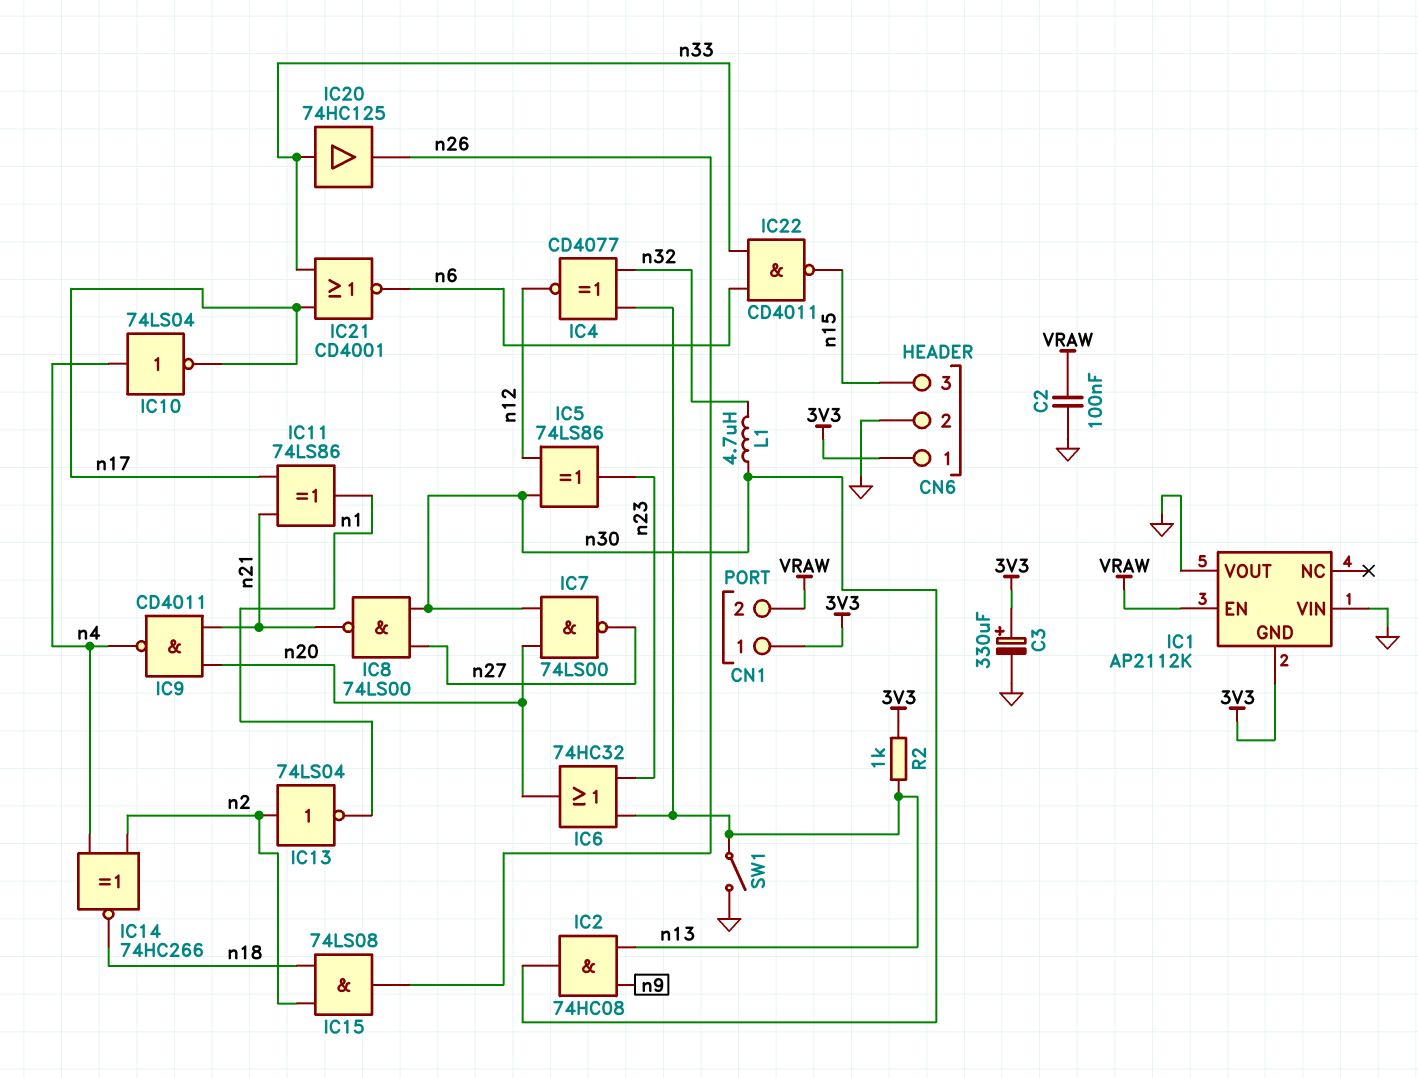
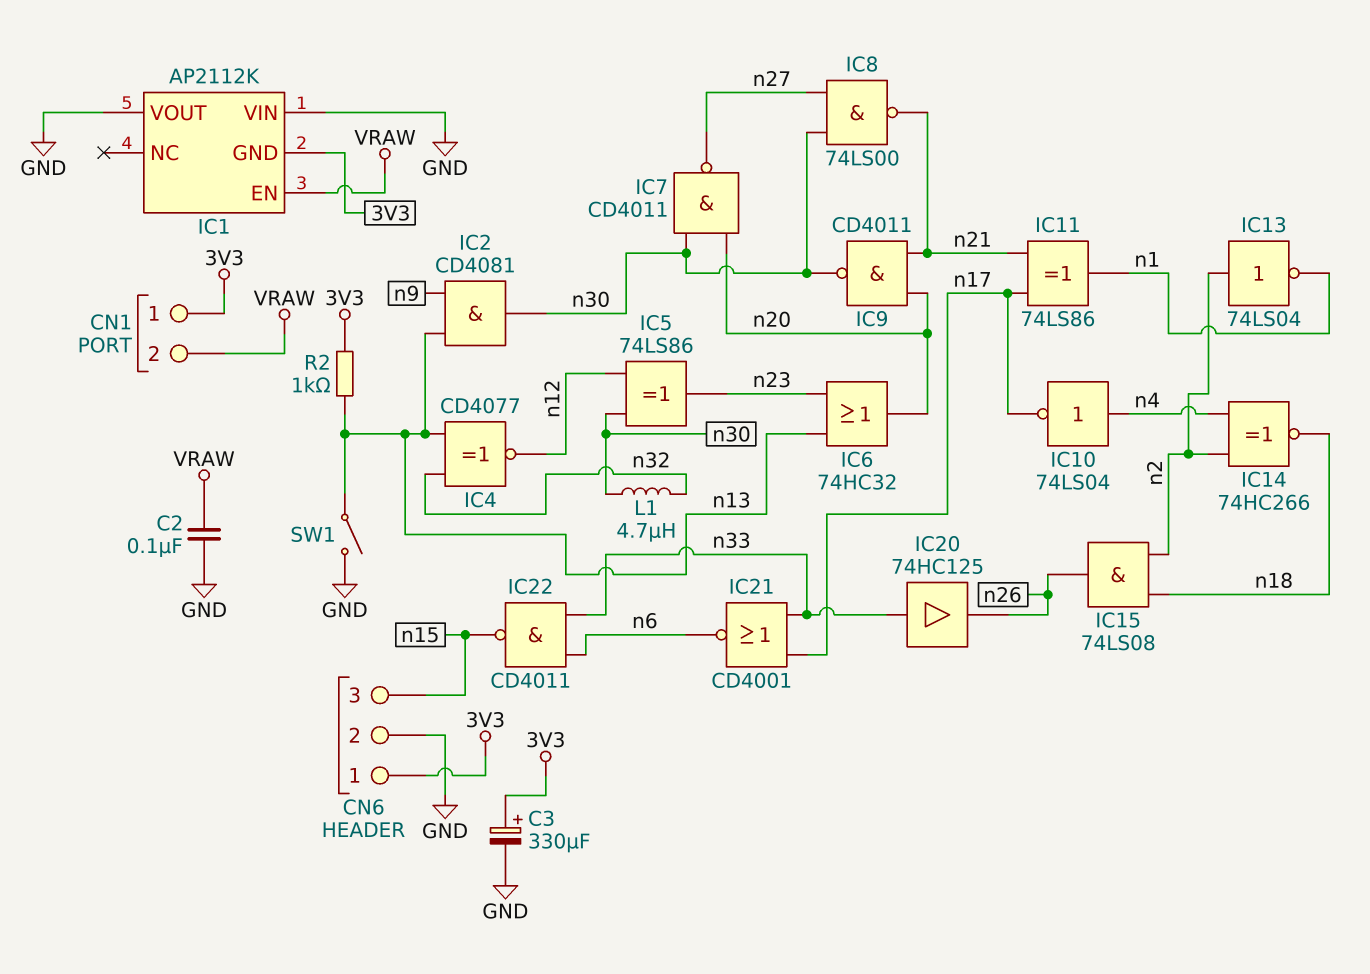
IC2: AND 74HC08 (in n9, in n13, out n30) -> AND CD4081 (in n9, in n13, out n30)
IC7: NAND 74LS00 (in n20, in n30, out n27) -> NAND CD4011 (in n20, in n30, out n27)
IC9: NAND CD4011 (in n20, in n21, out n4) -> NAND CD4011 (in n20, in n21, out n30)

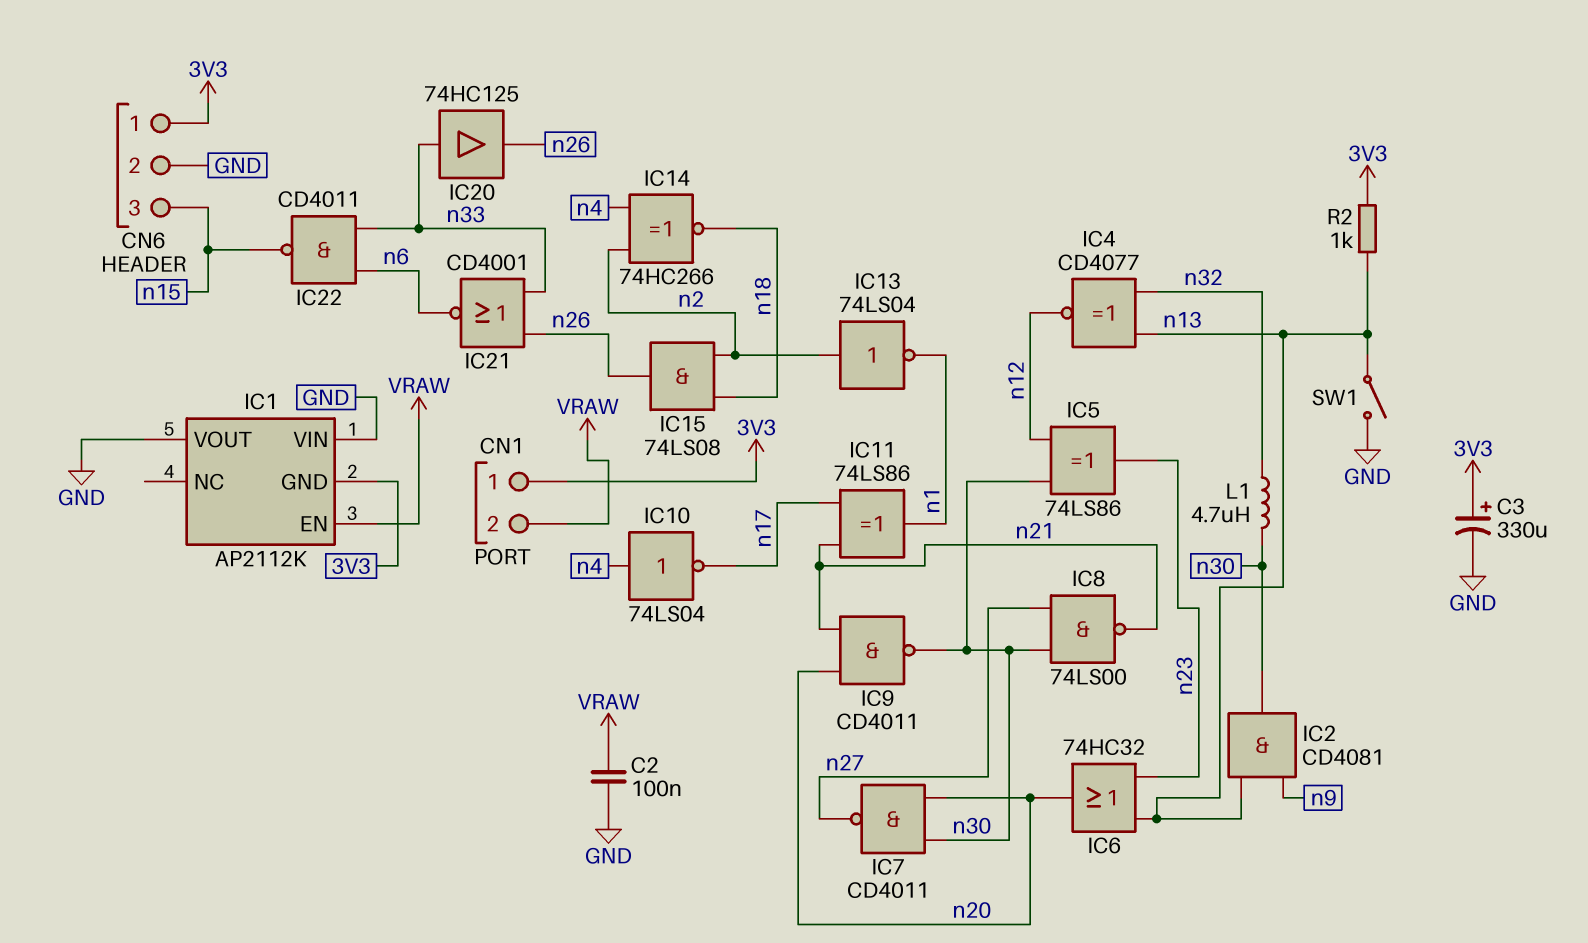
IC21: NOR CD4001 (in n17, in n33, out n6) -> NOR CD4001 (in n26, in n33, out n6)

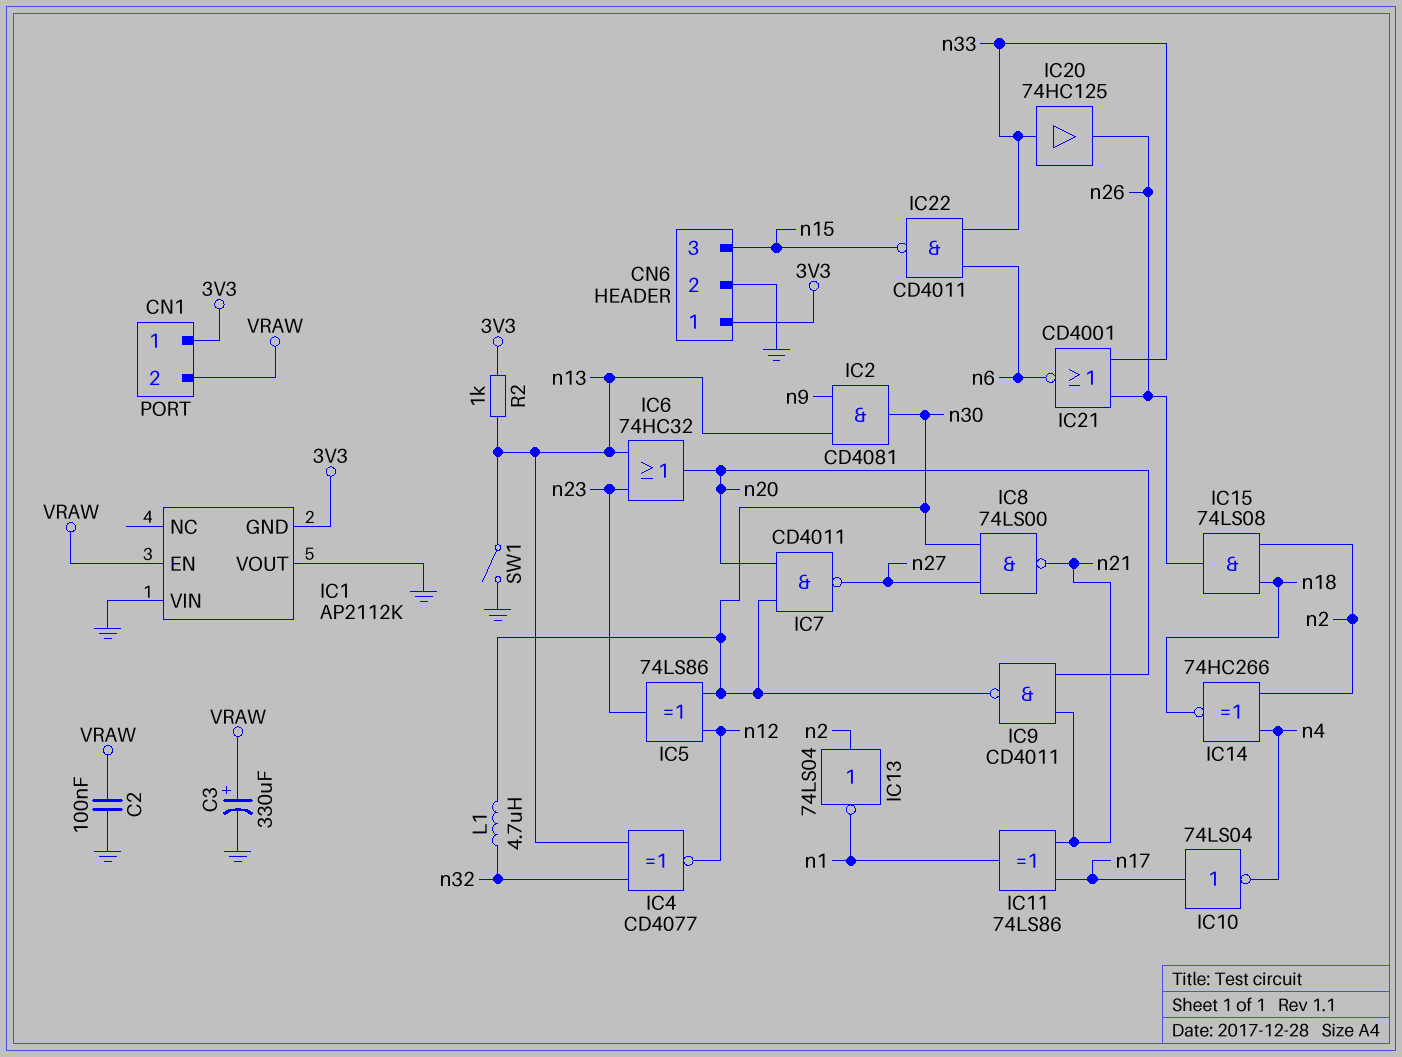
C3: 330uF (plus 3V3, minus GND) -> 330uF (plus VRAW, minus GND)
IC10: NOT 74LS04 (in n4, out n17) -> NOT 74LS04 (in n17, out n4)

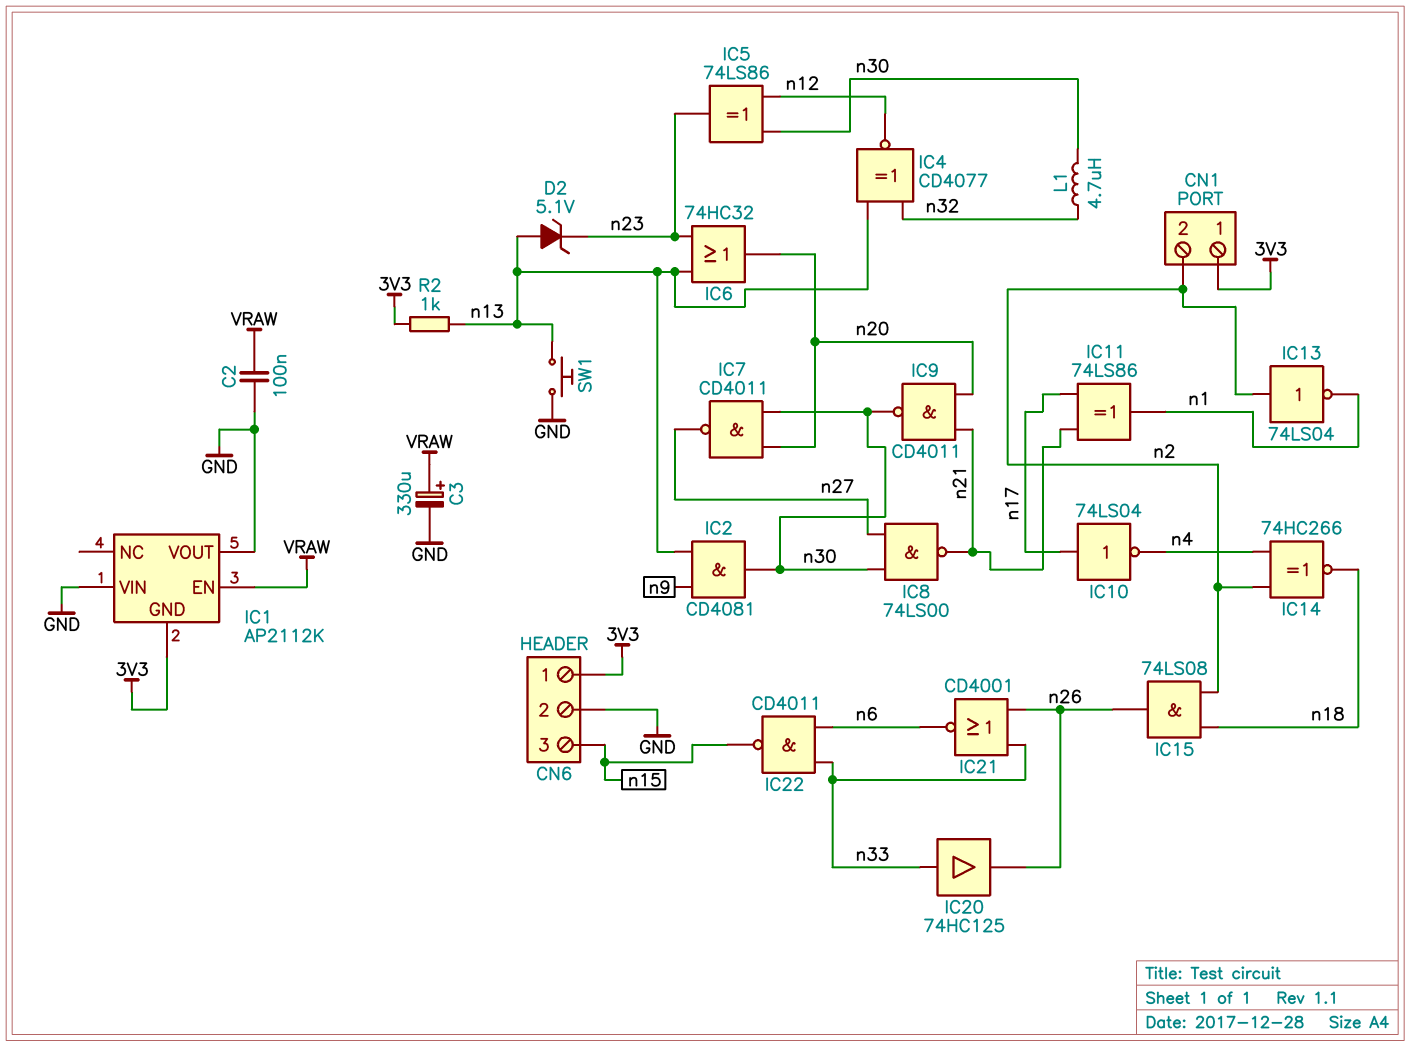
CN1 pin 2: VRAW -> n2
D2: none -> zener 5.1V (A n13, K n23)
SW1: switch (GND, n13) -> button (GND, n13)

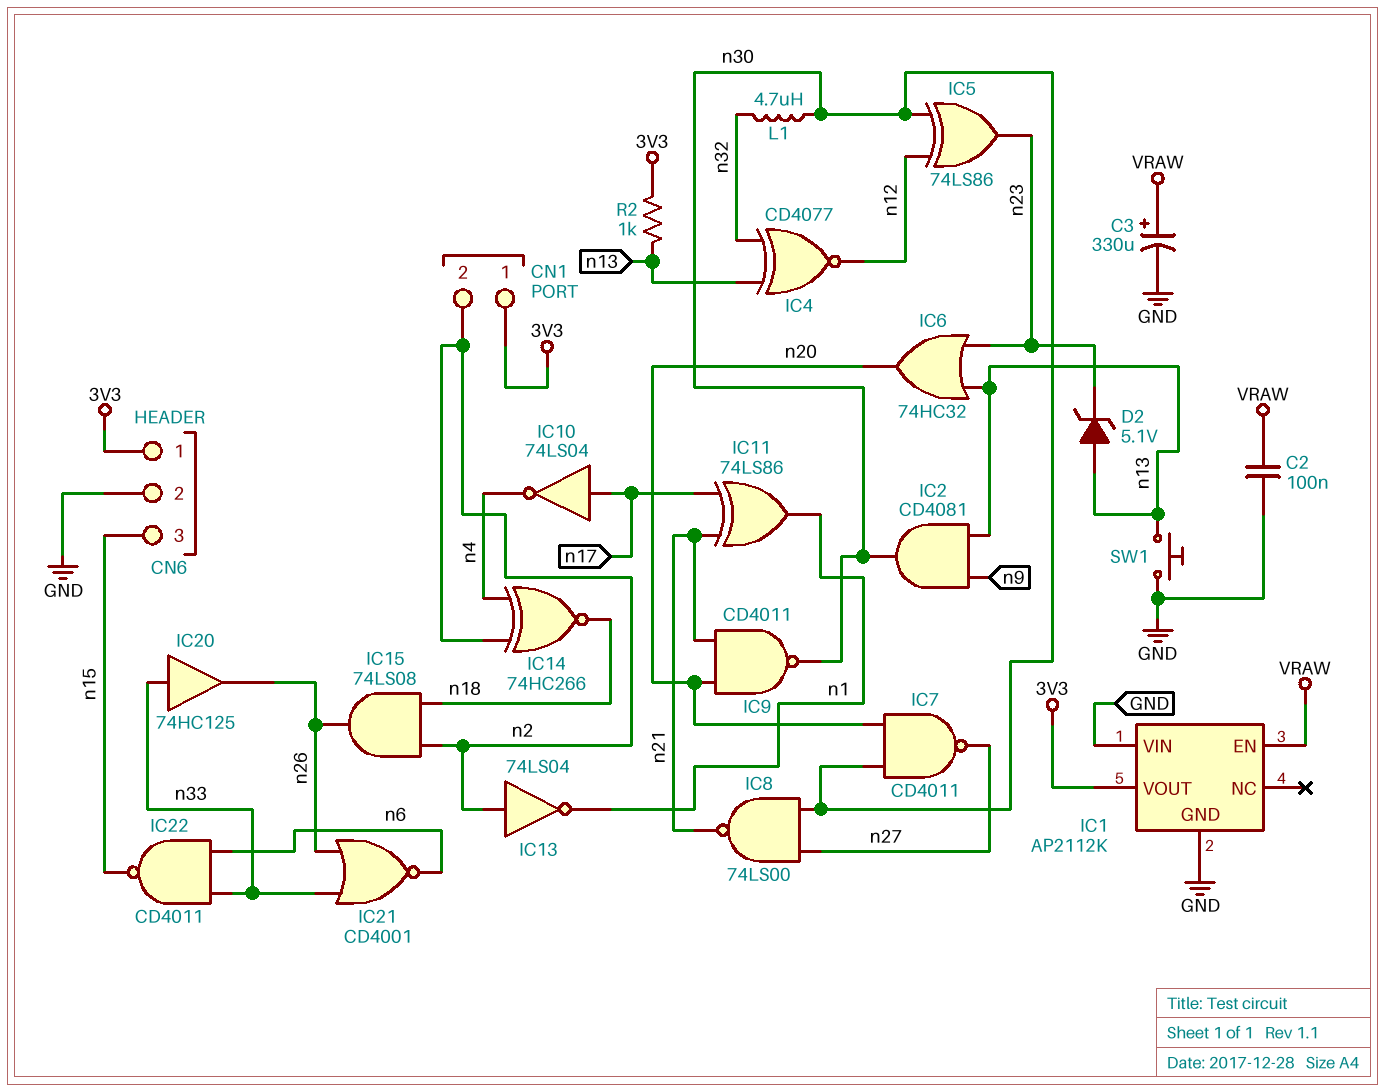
IC1 pin GND: 3V3 -> GND
IC1 pin VOUT: GND -> 3V3

